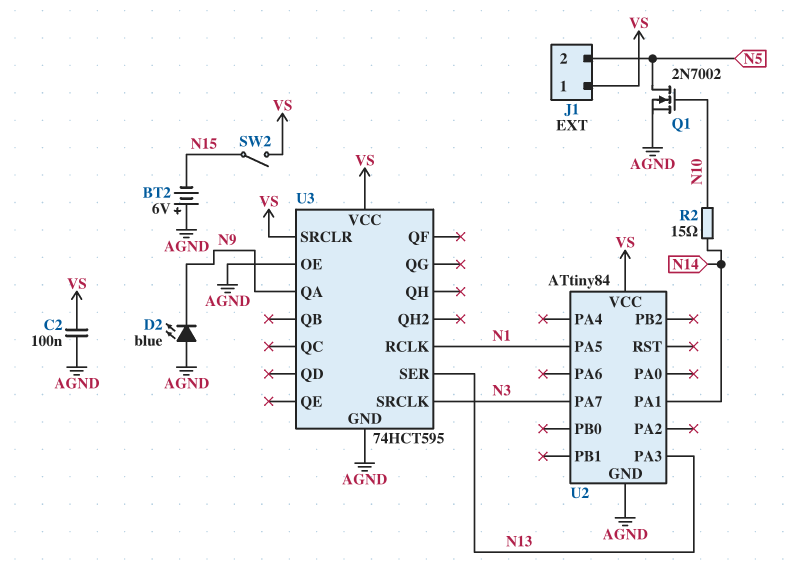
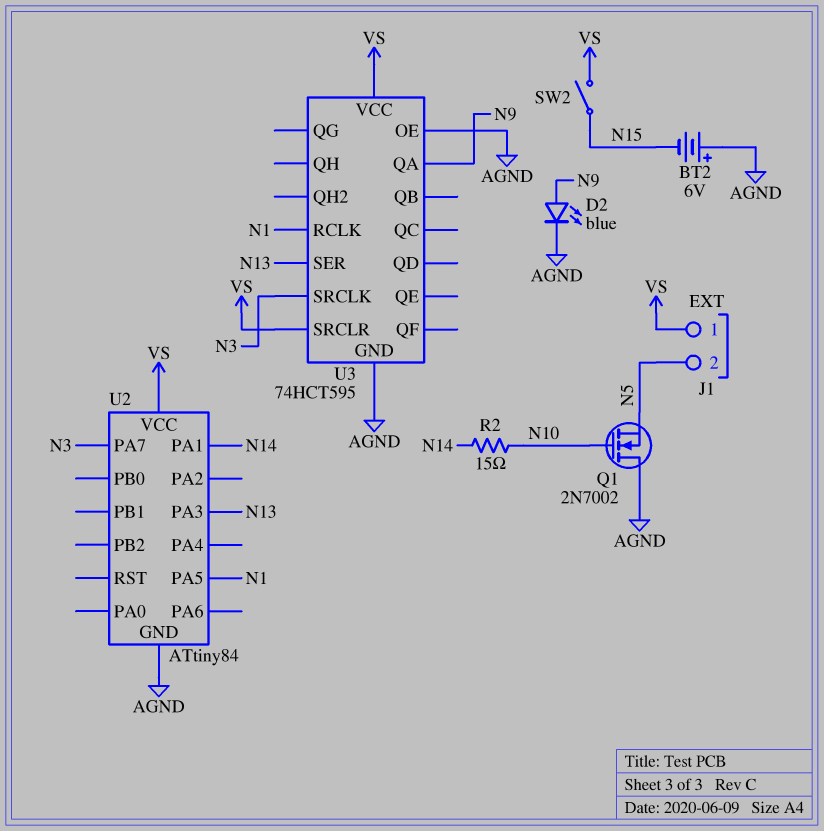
C2: 100nF (AGND, VS) -> none
D2: LED blue (A AGND, K N9) -> LED blue (A N9, K AGND)
Q1: NMOS 2N7002 (G N10, D N5, S AGND) -> NMOS 2N7002 (G N10, D AGND, S N5)

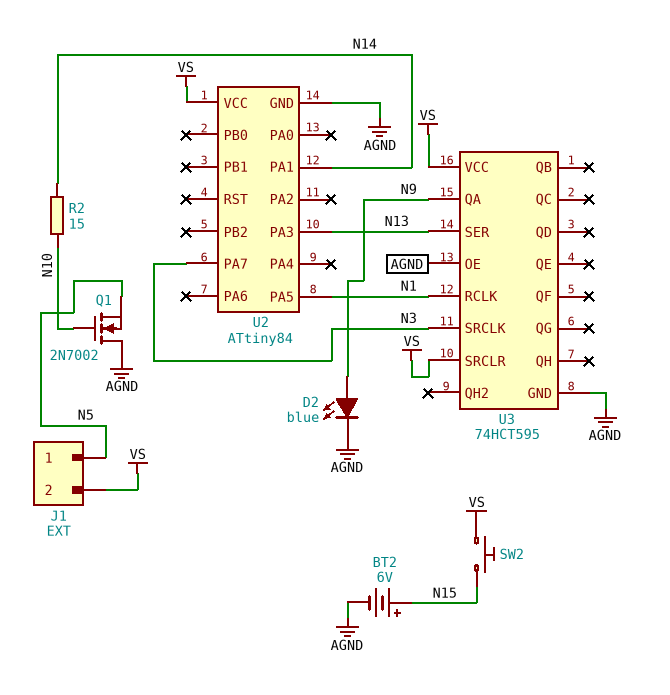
BT2: 6V (plus AGND, minus N15) -> 6V (plus N15, minus AGND)
J1 pin 1: VS -> N5
J1 pin 2: N5 -> VS
SW2: switch (N15, VS) -> button (N15, VS)

